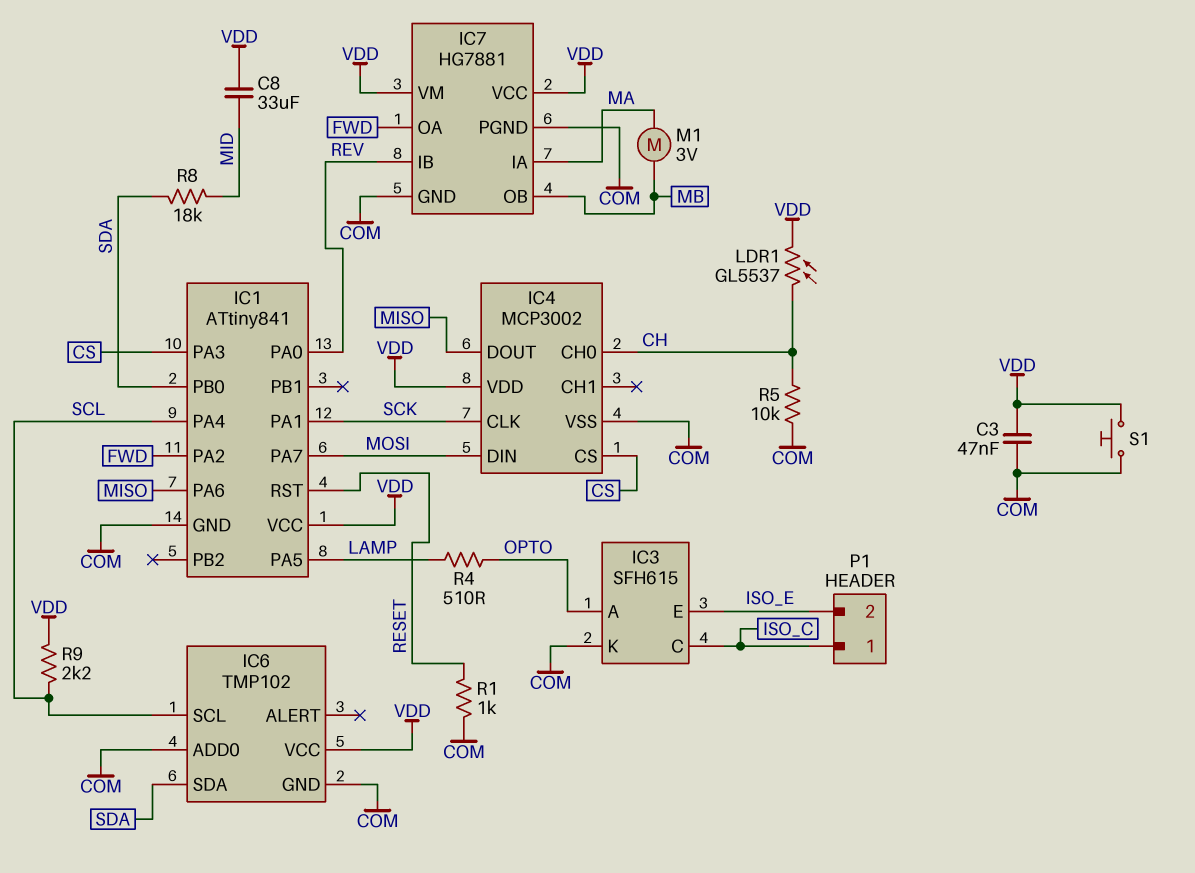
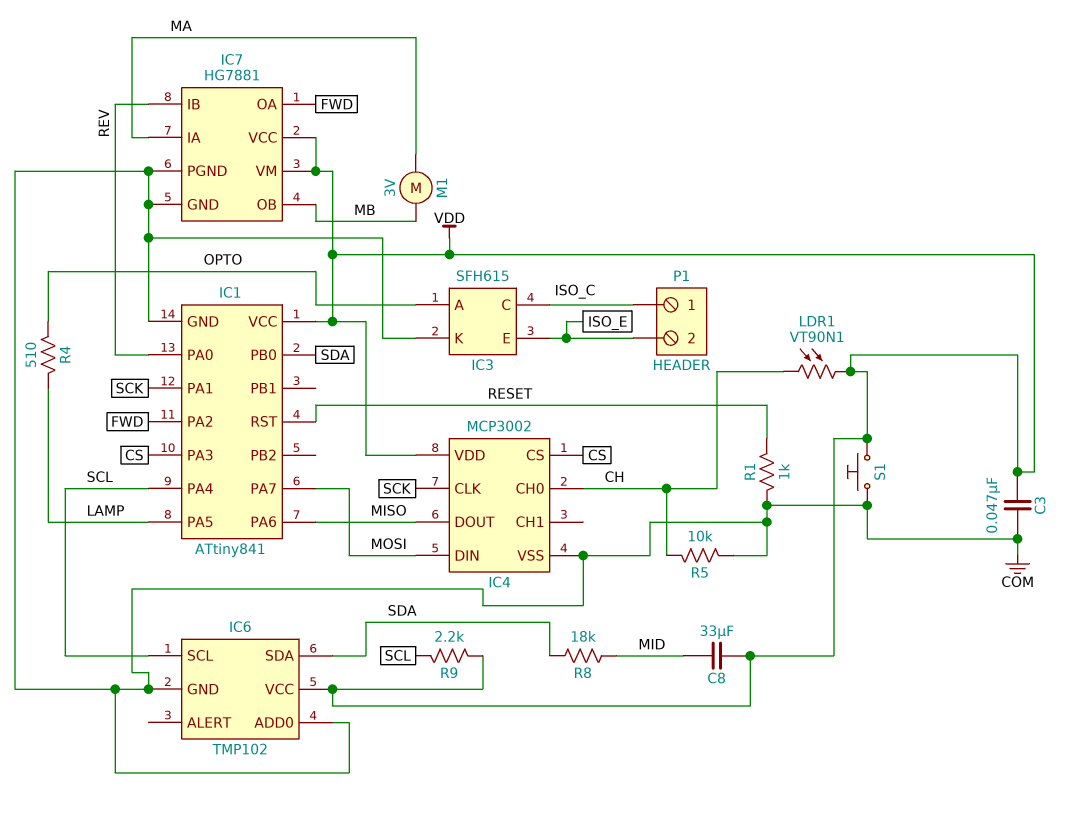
LDR1: GL5537 (CH, VDD) -> VT90N1 (CH, VDD)

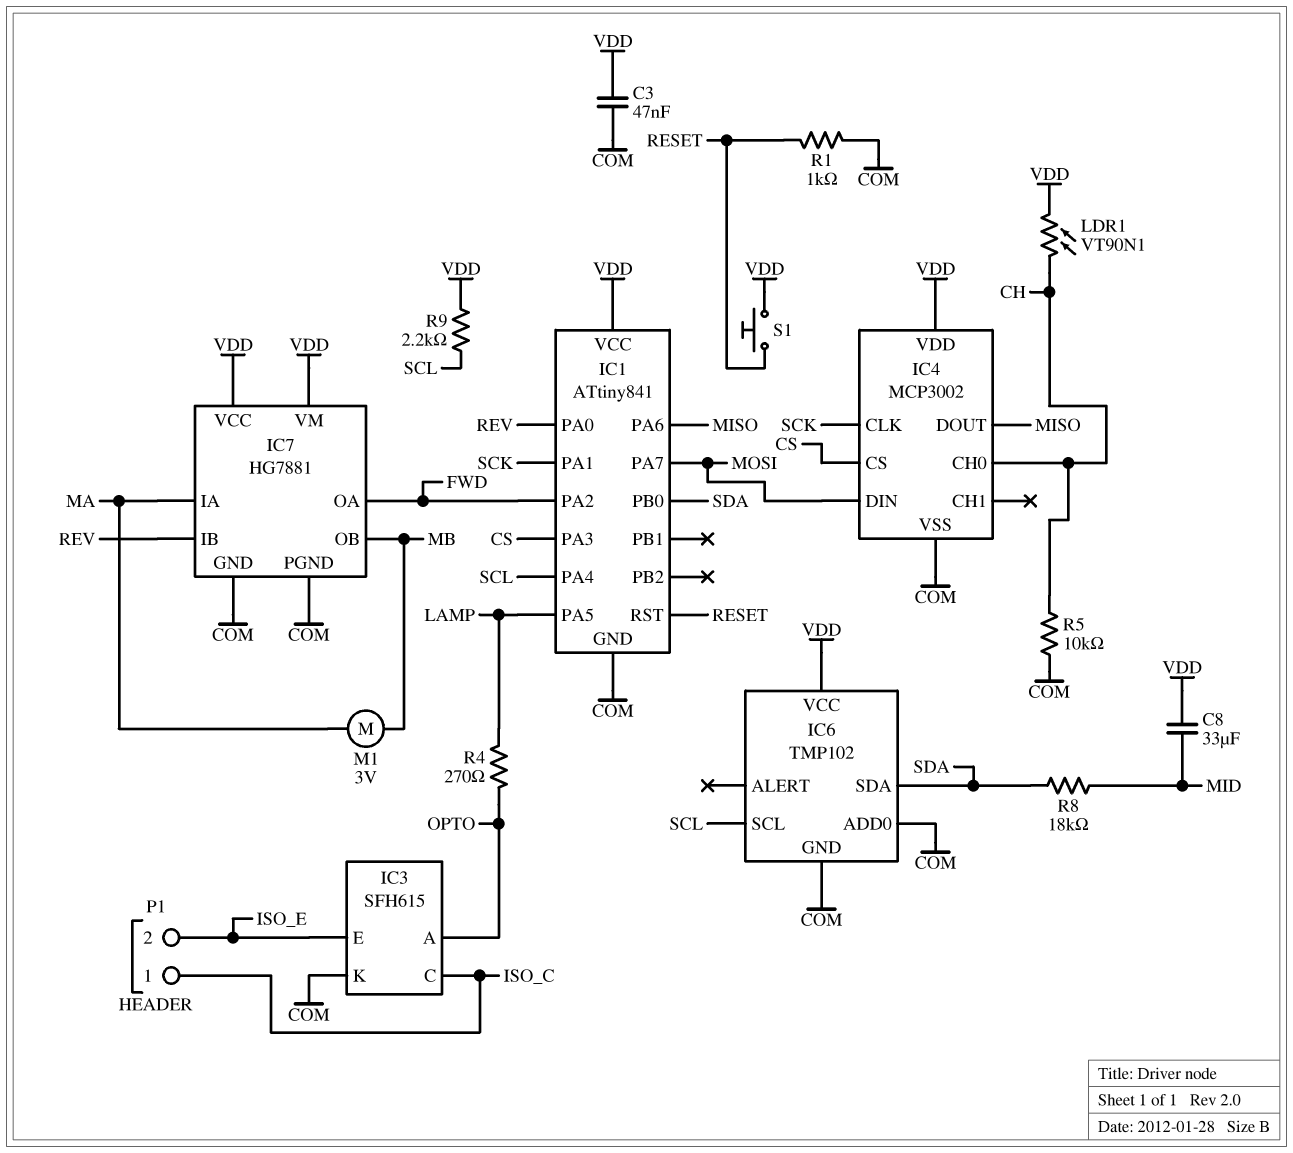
R4: 510 (LAMP, OPTO) -> 270 (LAMP, OPTO)
S1: button (COM, VDD) -> button (RESET, VDD)

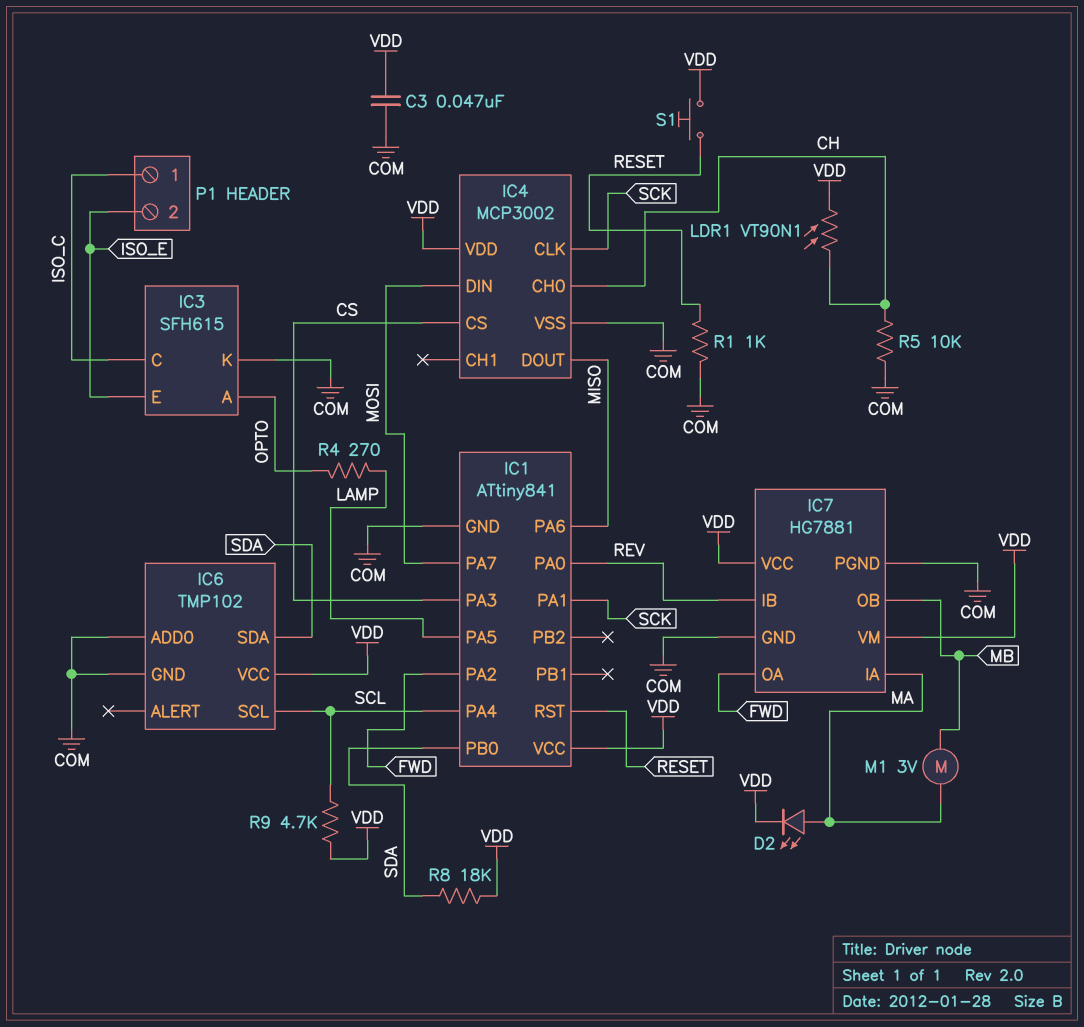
C8: 33uF (MID, VDD) -> none
D2: none -> LED (A MA, K VDD)
R8: 18k (MID, SDA) -> 18k (SDA, VDD)
R9: 2.2k (SCL, VDD) -> 4.7k (SCL, VDD)

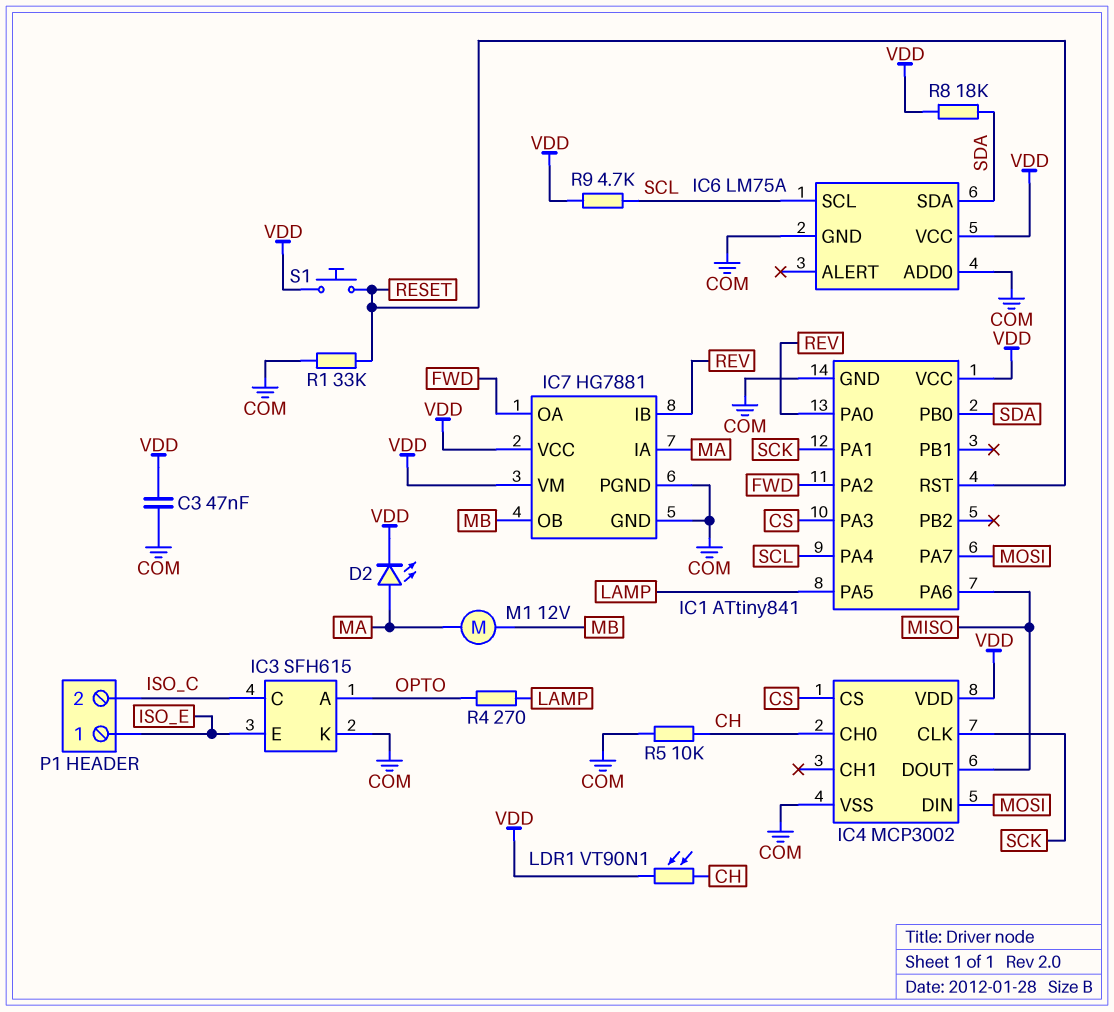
IC6: TMP102 -> LM75A
M1: motor 3V (MA, MB) -> motor 12V (MA, MB)
P1 pin 1: ISO_C -> ISO_E
P1 pin 2: ISO_E -> ISO_C
R1: 1k (COM, RESET) -> 33k (COM, RESET)

